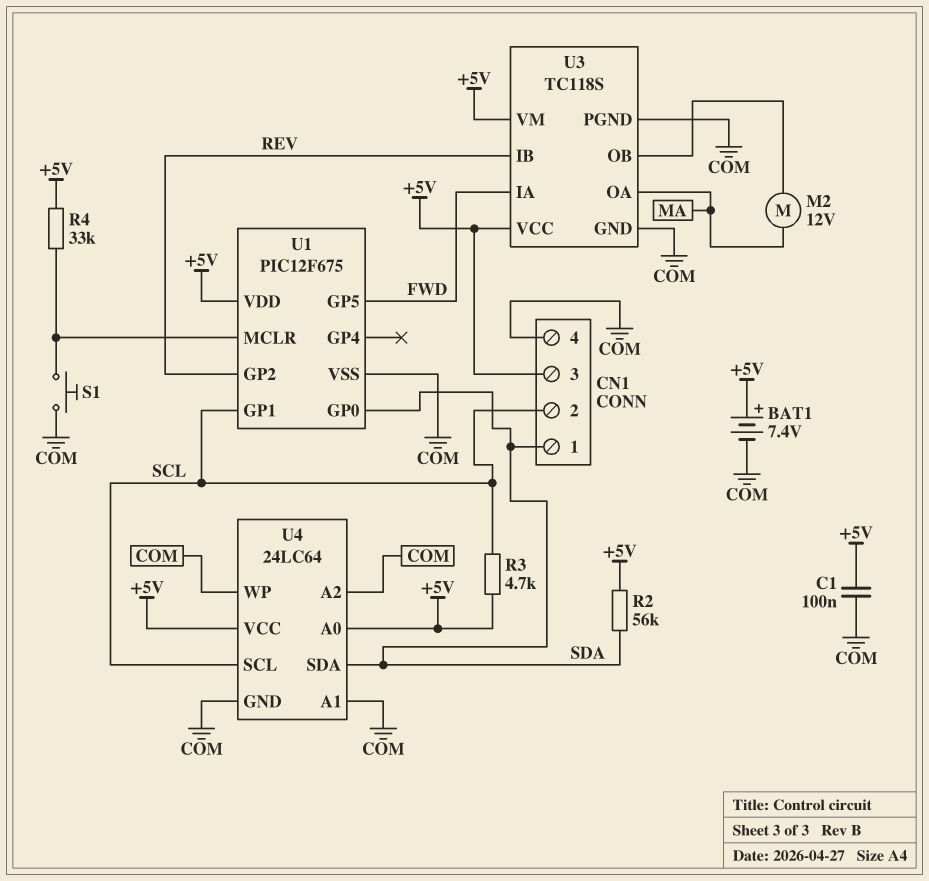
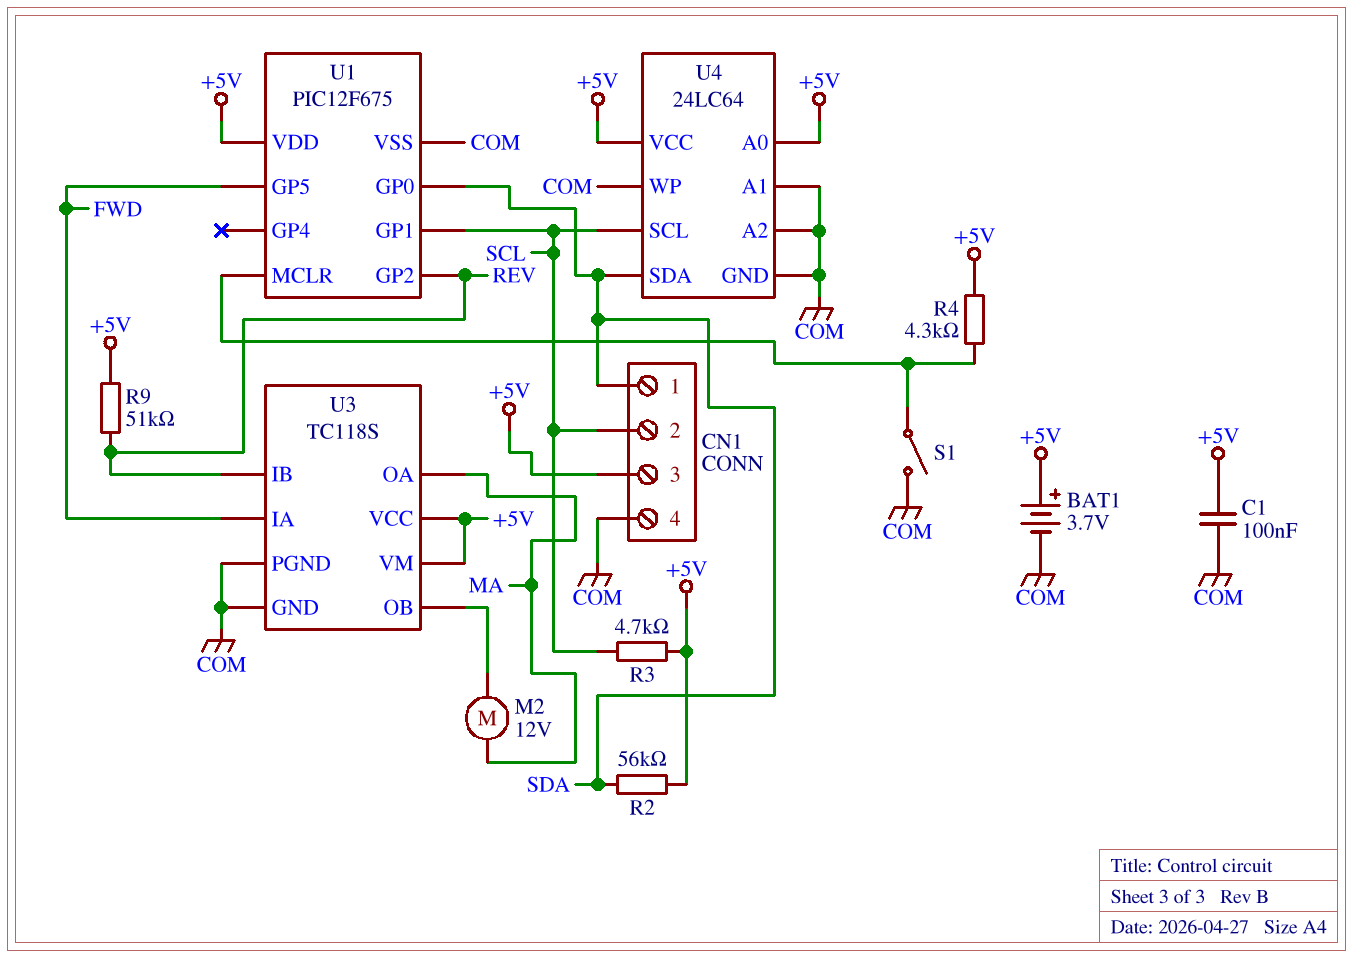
BAT1: 7.4V (plus +5V, minus COM) -> 3.7V (plus +5V, minus COM)
R4: 33k (+5V, U1/MCLR) -> 4.3k (+5V, U1/MCLR)
R9: none -> 51k (+5V, REV)
S1: button (COM, U1/MCLR) -> switch (COM, U1/MCLR)

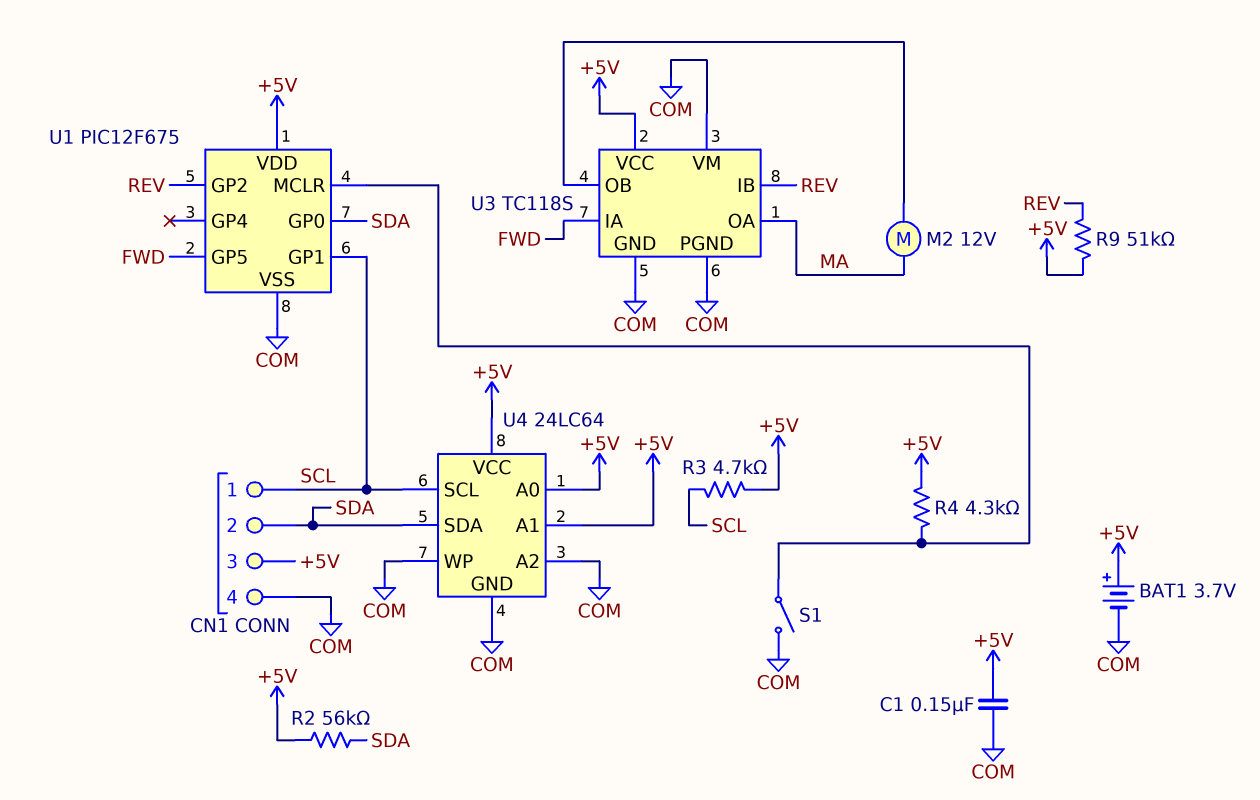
C1: 100nF (+5V, COM) -> 150nF (+5V, COM)
CN1 pin 1: SDA -> SCL
CN1 pin 2: SCL -> SDA
U3 pin VM: +5V -> COM
U4 pin A1: COM -> +5V

